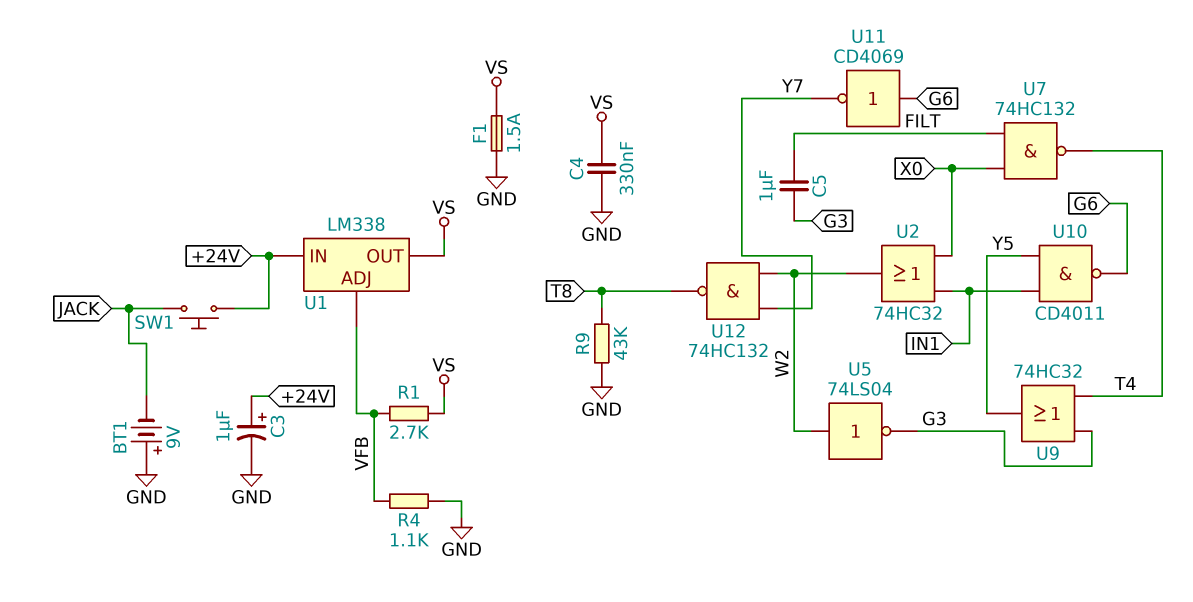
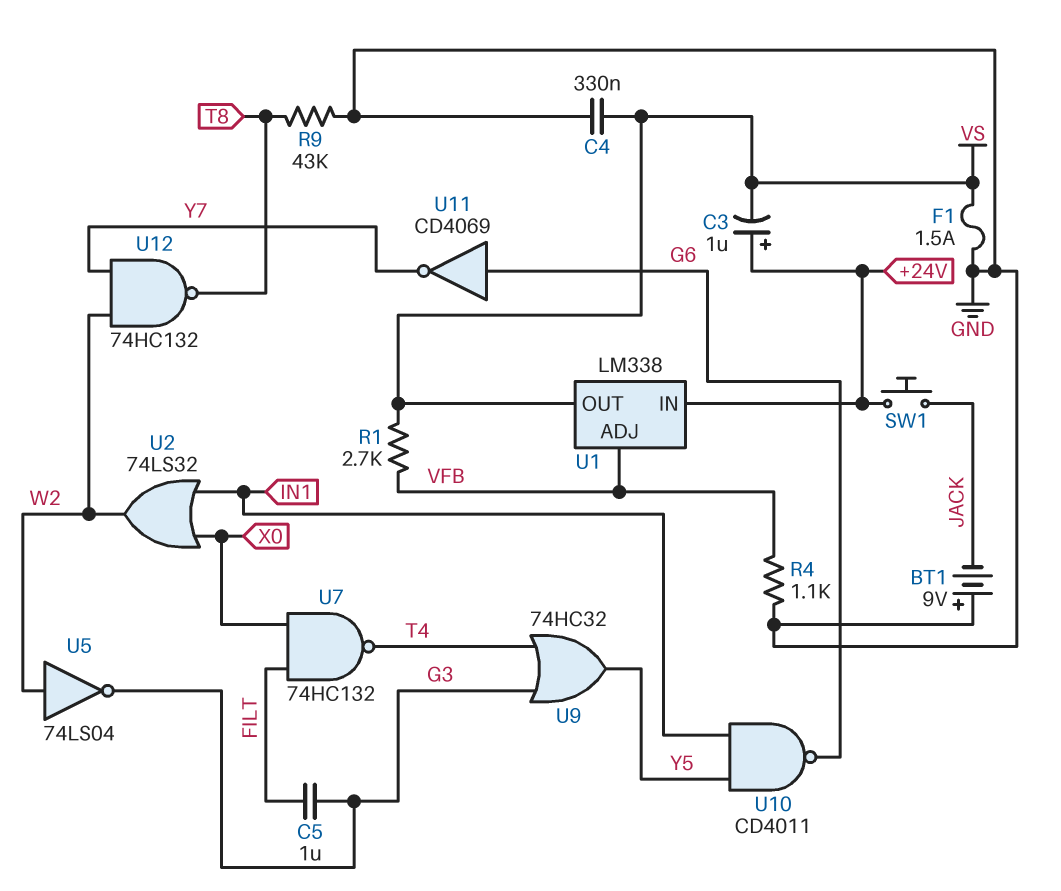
C3: 1uF (plus +24V, minus GND) -> 1uF (plus +24V, minus VS)
U2: OR 74HC32 (in IN1, in X0, out W2) -> OR 74LS32 (in IN1, in X0, out W2)

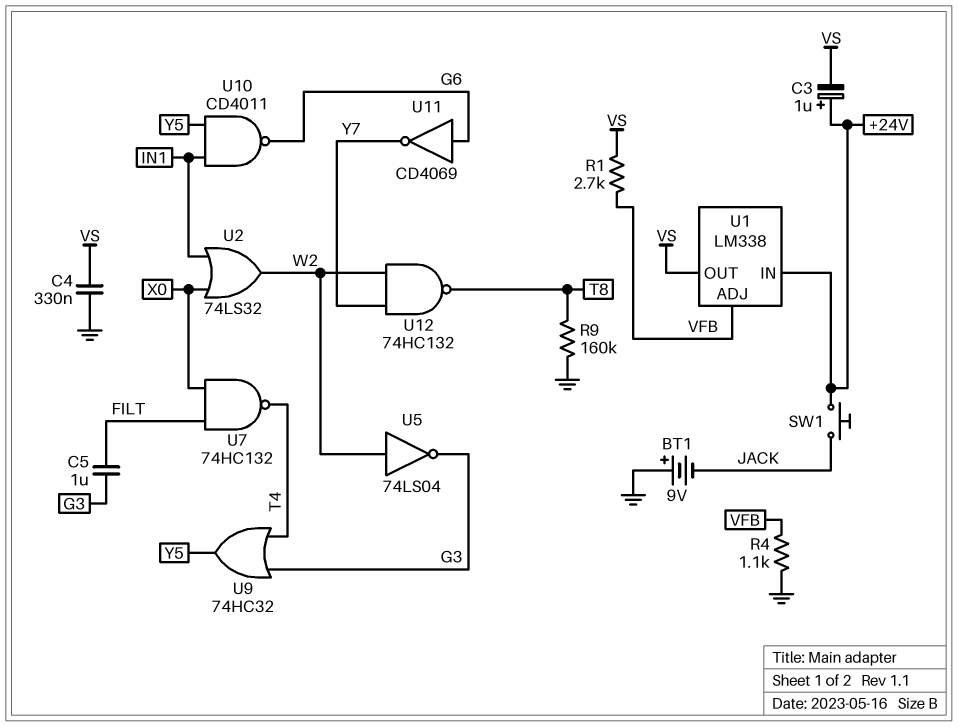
F1: 1.5A (GND, VS) -> none
R9: 43k (GND, T8) -> 160k (GND, T8)

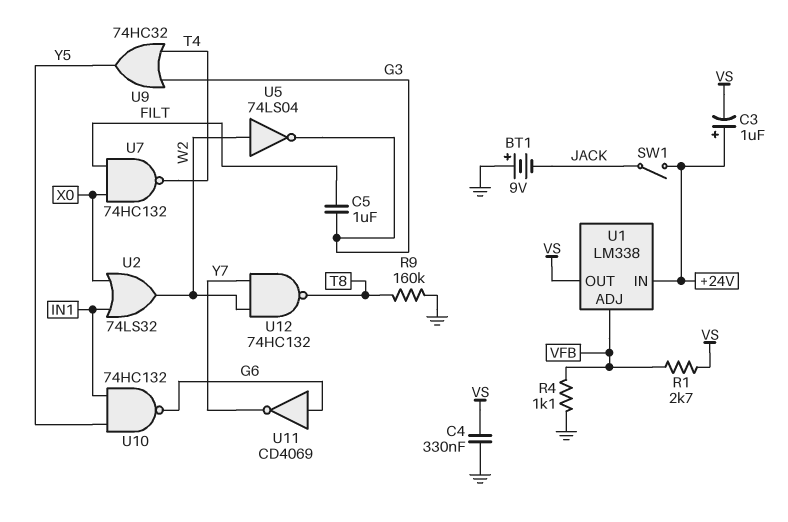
SW1: button (+24V, JACK) -> switch (+24V, JACK)
U10: NAND CD4011 (in IN1, in Y5, out G6) -> NAND 74HC132 (in IN1, in Y5, out G6)

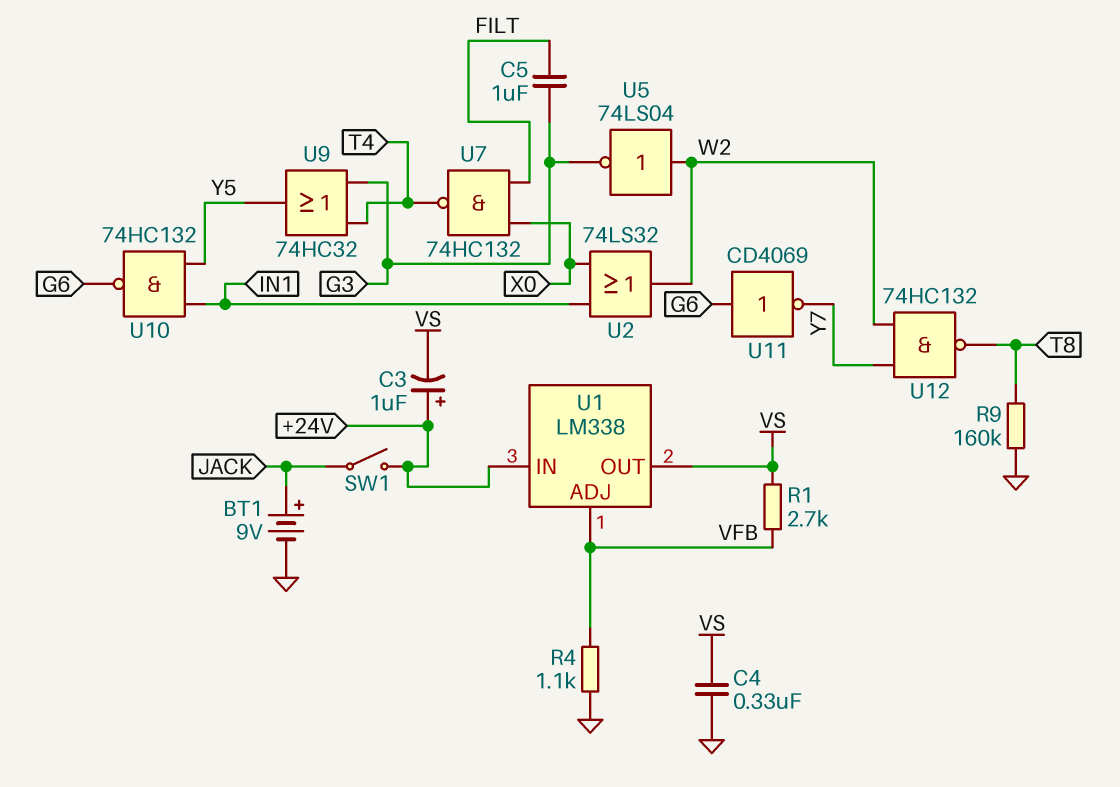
BT1: 9V (plus GND, minus JACK) -> 9V (plus JACK, minus GND)

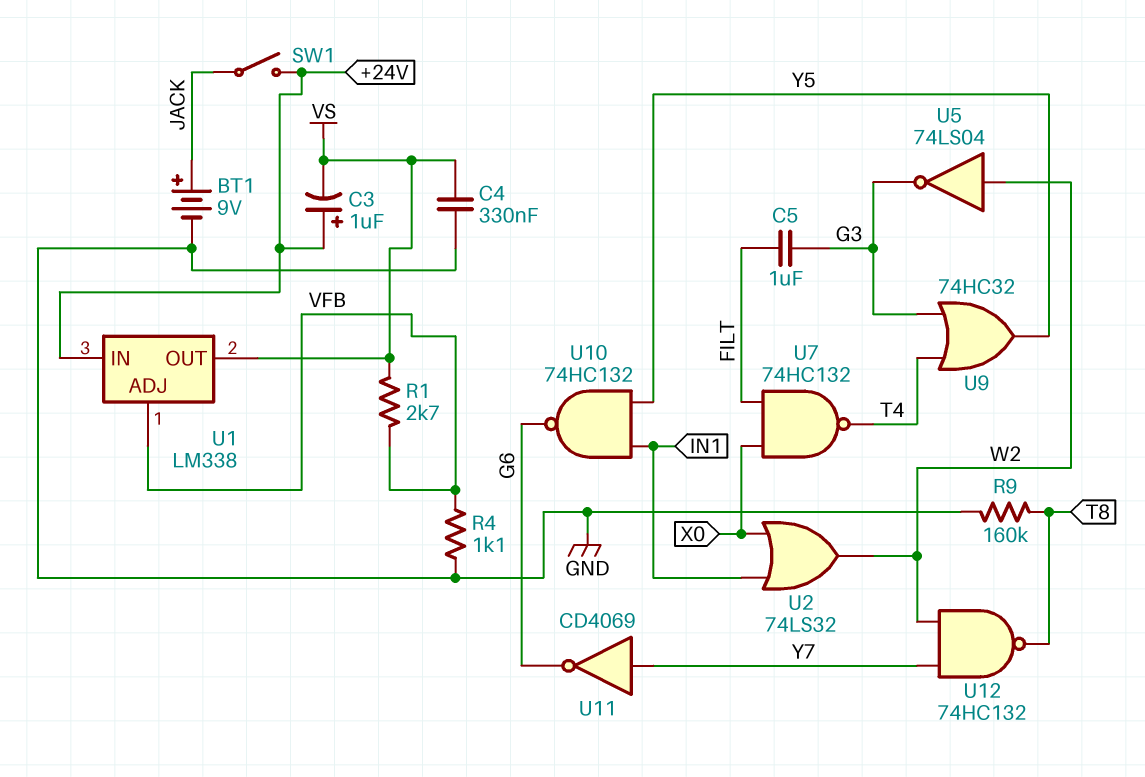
U11: NOT CD4069 (in G6, out Y7) -> NOT CD4069 (in Y7, out G6)

